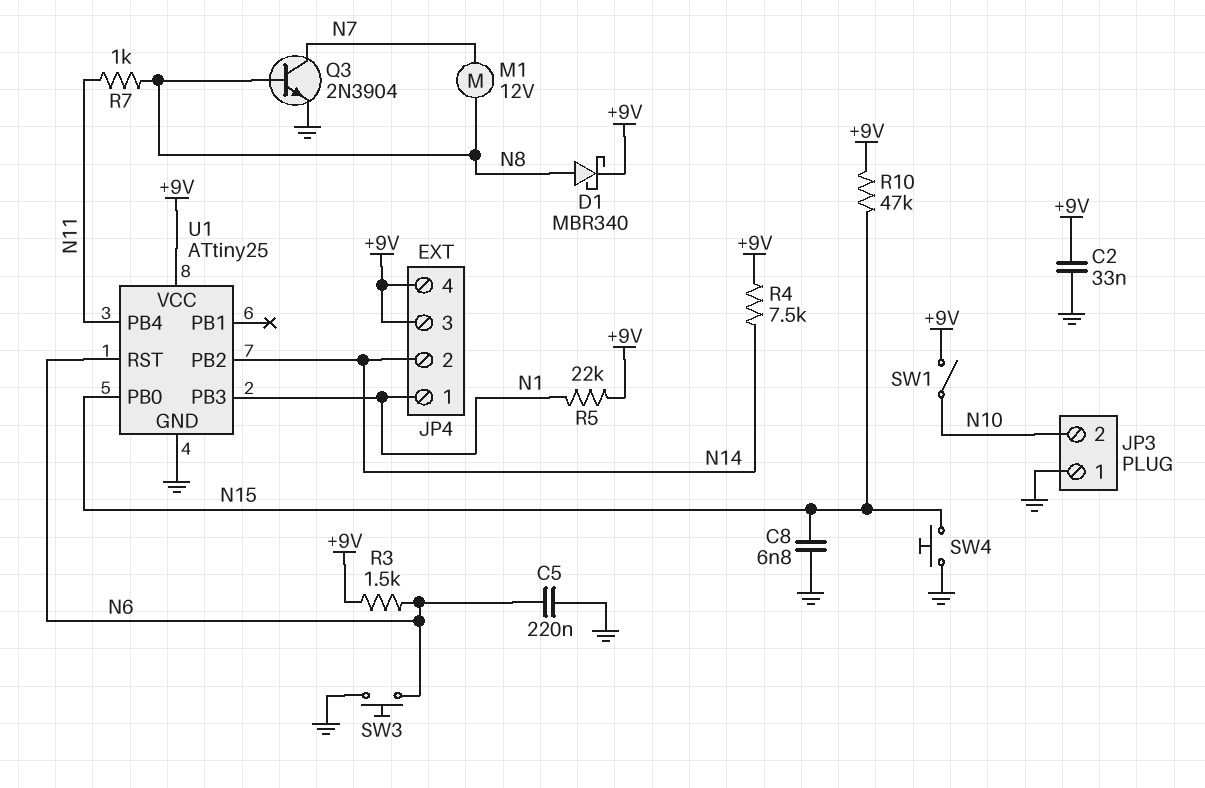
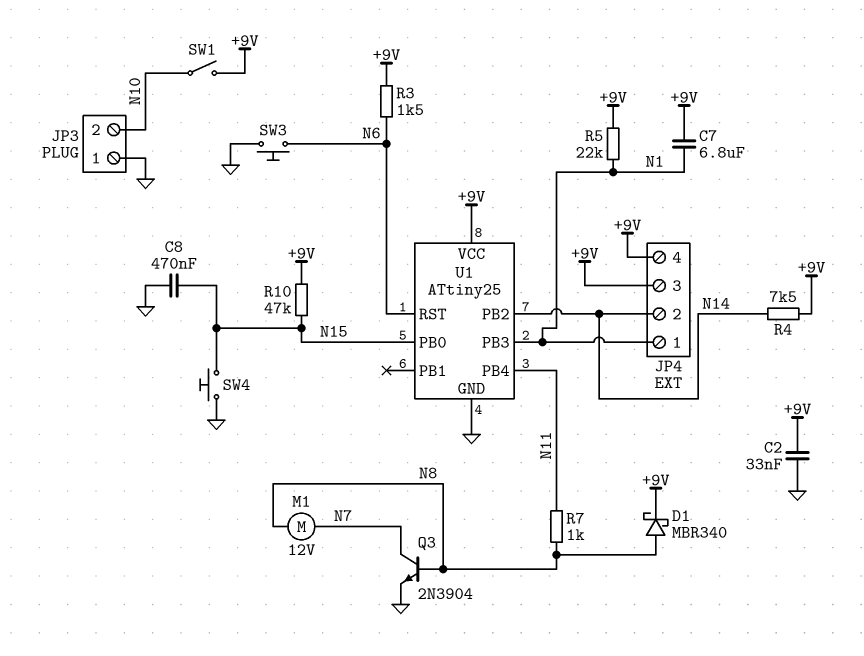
C5: 220nF (GND, N6) -> none
C7: none -> 6.8uF (+9V, N1)
C8: 6.8nF (GND, N15) -> 470nF (GND, N15)

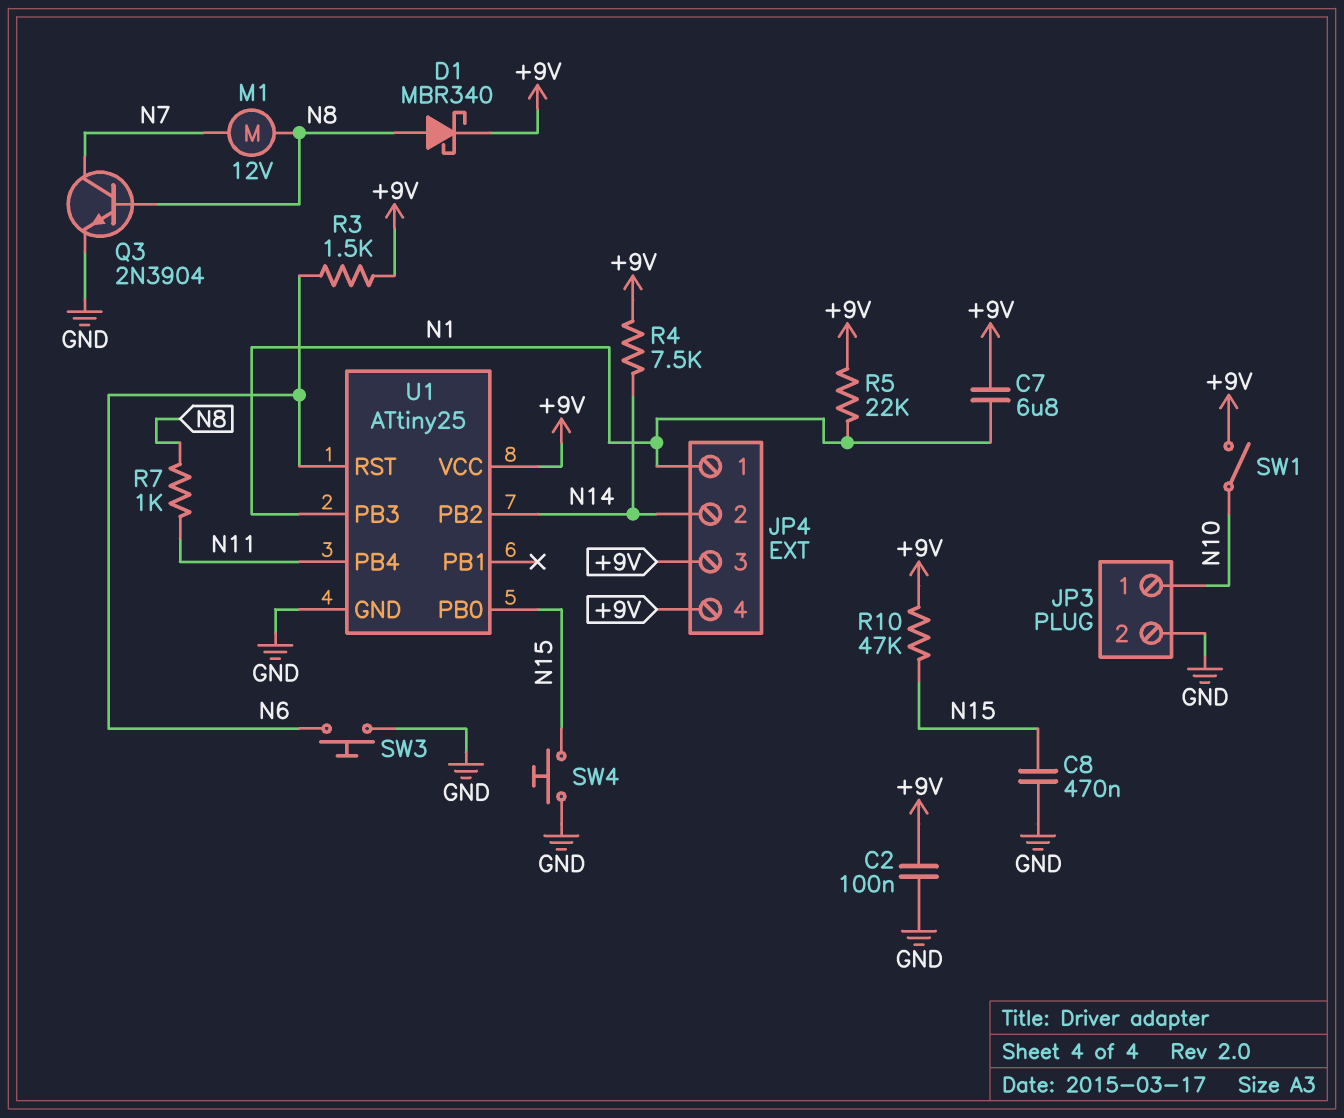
C2: 33nF (+9V, GND) -> 100nF (+9V, GND)
JP3 pin 1: GND -> N10
JP3 pin 2: N10 -> GND

